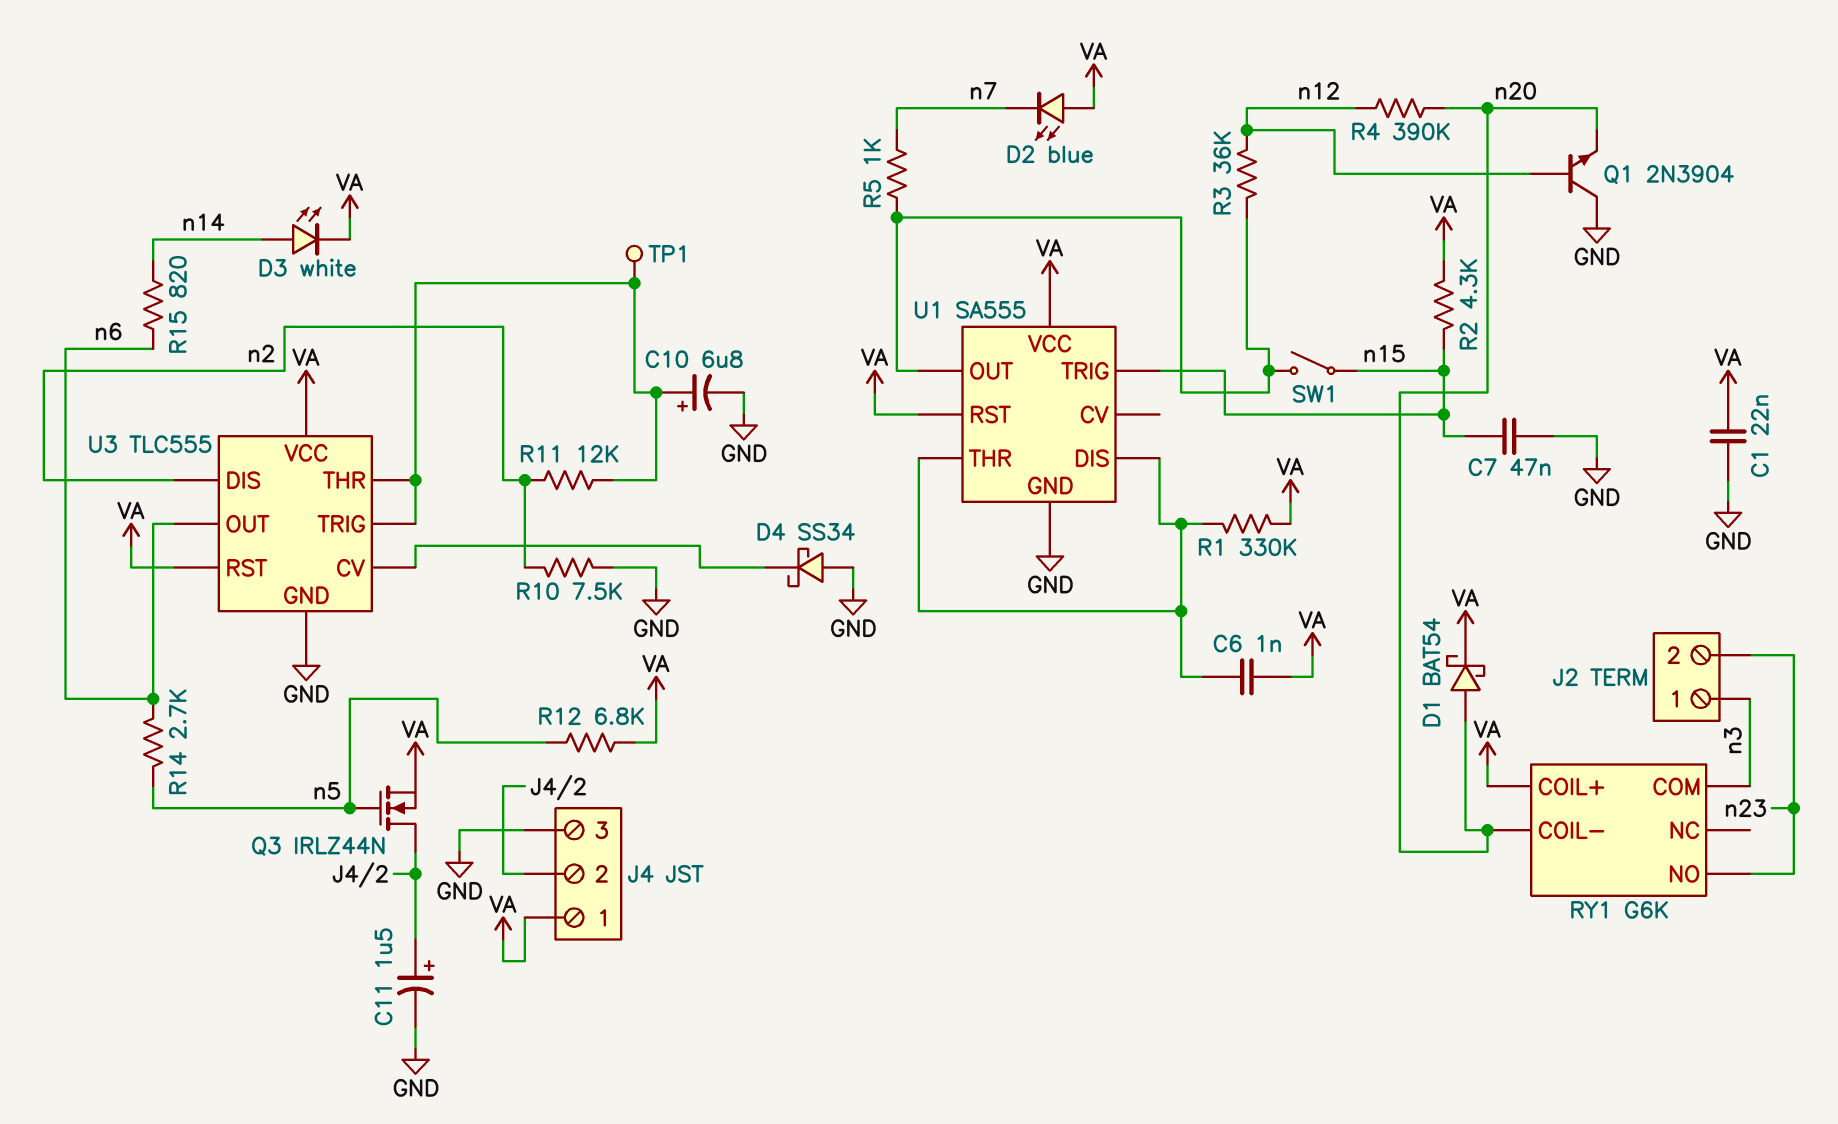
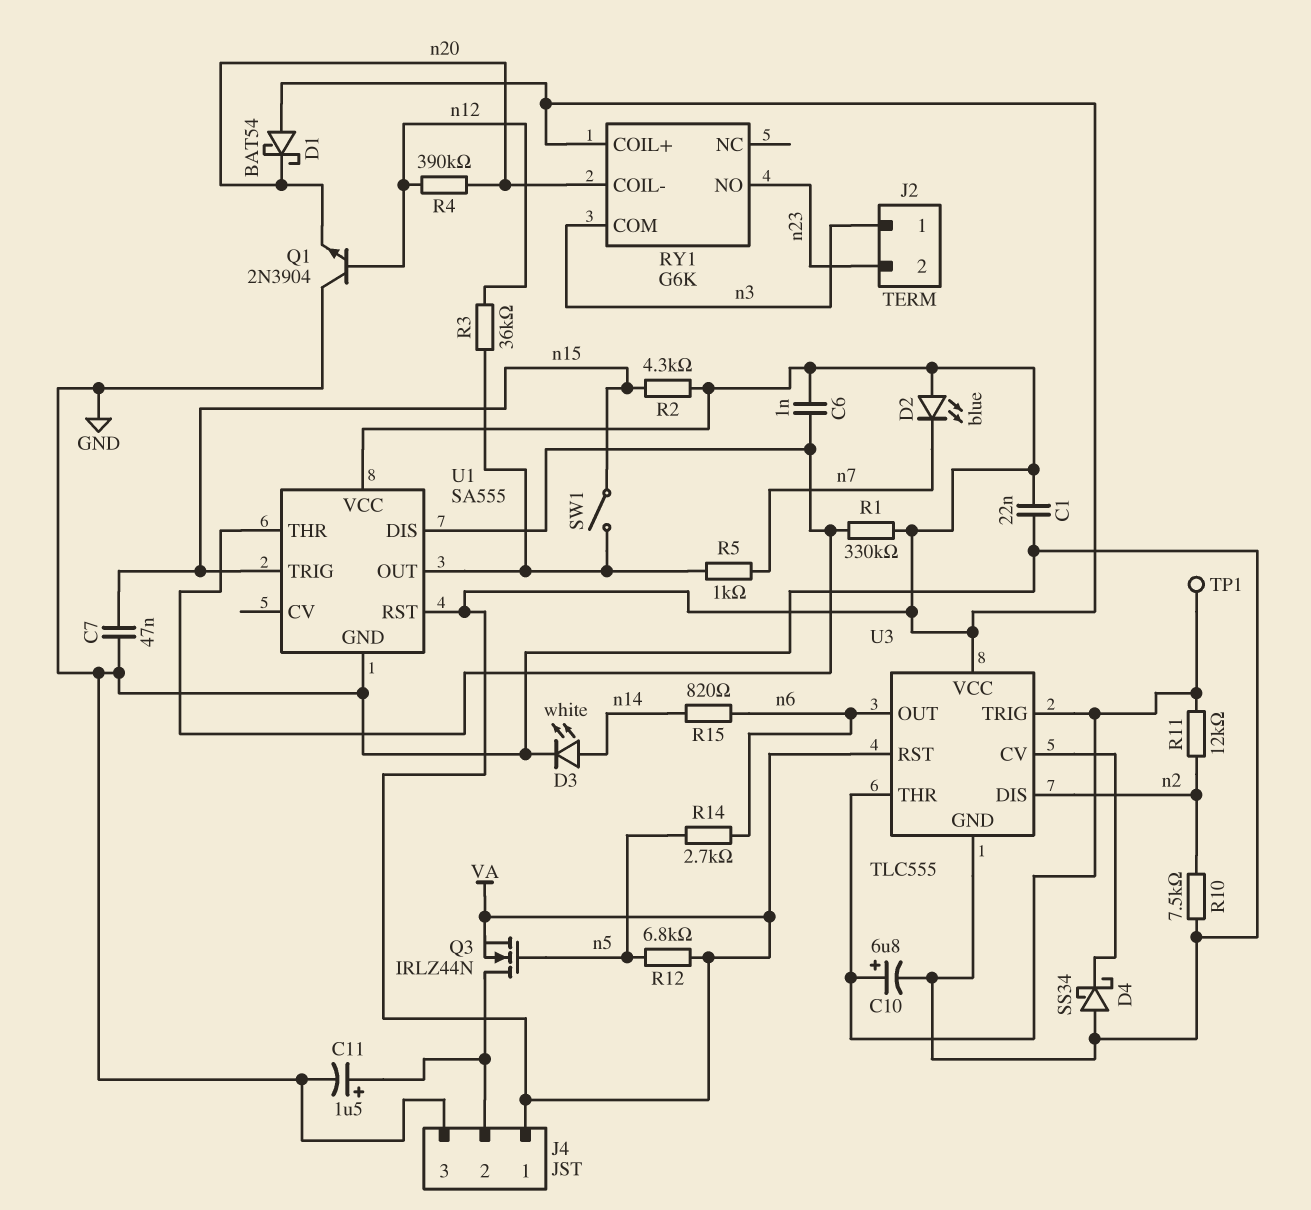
D1: schottky BAT54 (A n20, K VA) -> schottky BAT54 (A VA, K n20)
D3: LED white (A n14, K VA) -> LED white (A n14, K GND)

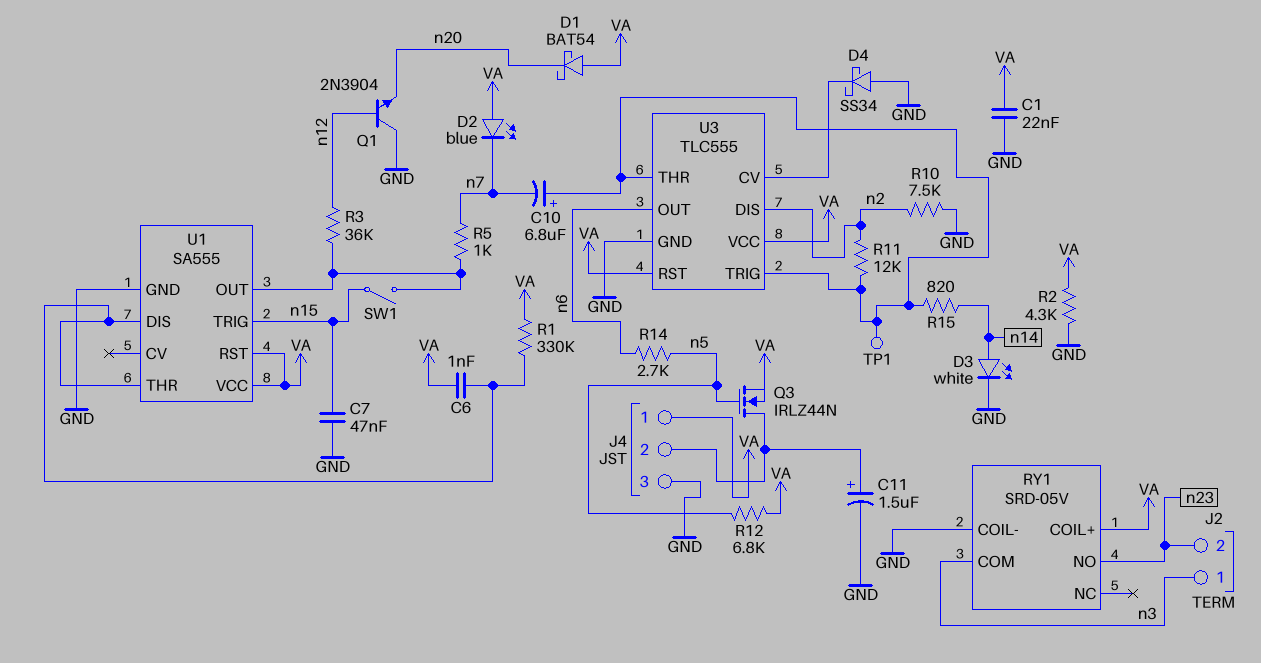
C10: 6.8uF (plus U3/THR, minus GND) -> 6.8uF (plus U3/THR, minus n7)
R2: 4.3k (VA, n15) -> 4.3k (GND, VA)
R4: 390k (n12, n20) -> none
R15: 820 (n6, n14) -> 820 (U3/THR, n14)
RY1: G6K -> SRD-05V
RY1 pin COIL-: n20 -> GND

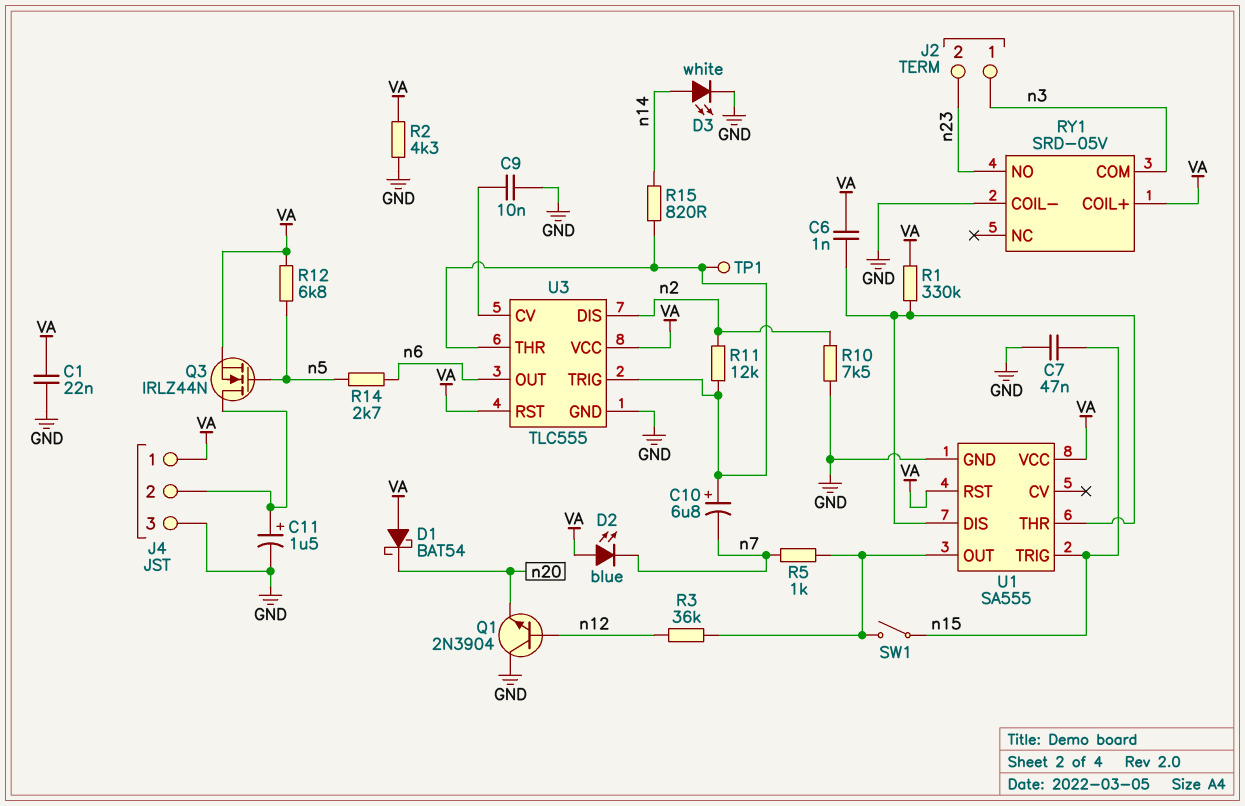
C9: none -> 10nF (GND, U3/CV)
D4: schottky SS34 (A GND, K U3/CV) -> none

